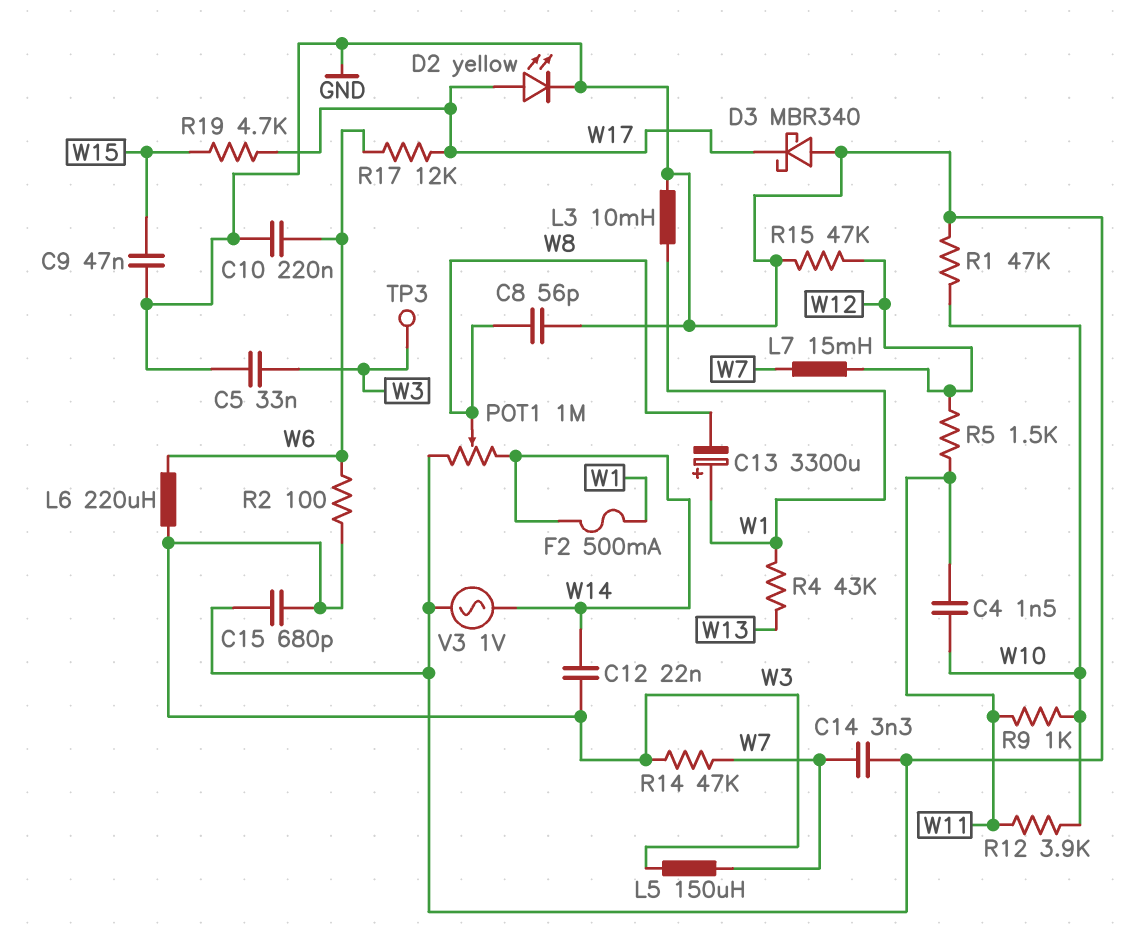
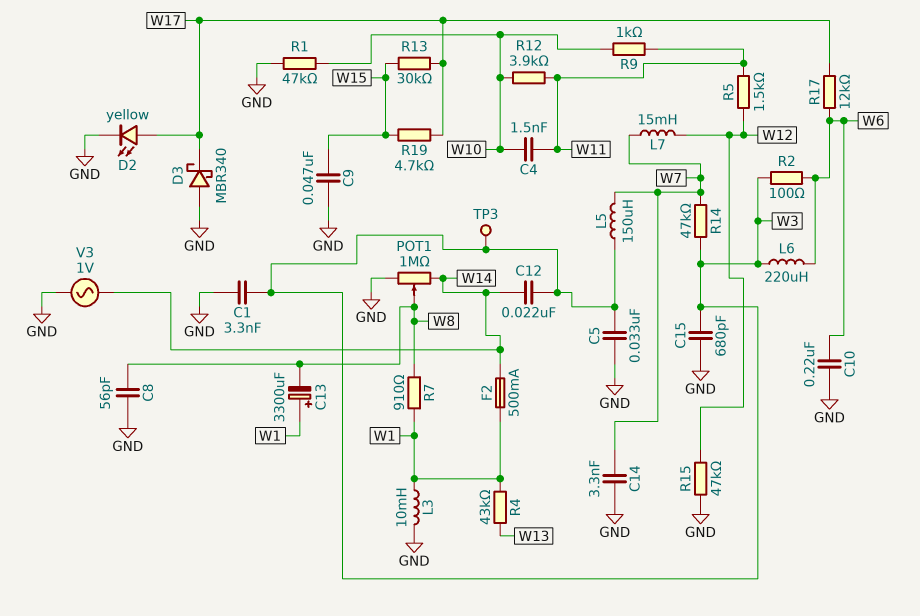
C1: none -> 3.3nF (GND, W3)
R7: none -> 910 (W1, W8)
R13: none -> 30k (W15, W17)

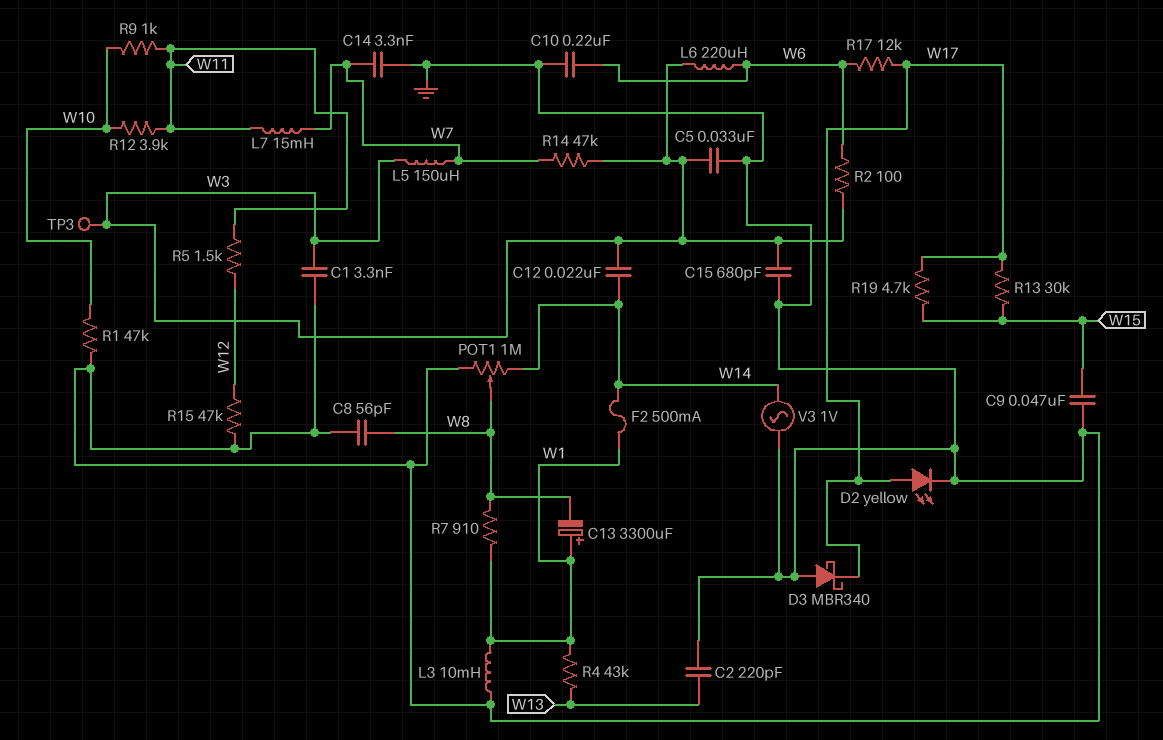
C2: none -> 220pF (GND, W13)
C4: 1.5nF (W10, W11) -> none
L7: 15mH (W7, W12) -> 15mH (W7, W11)

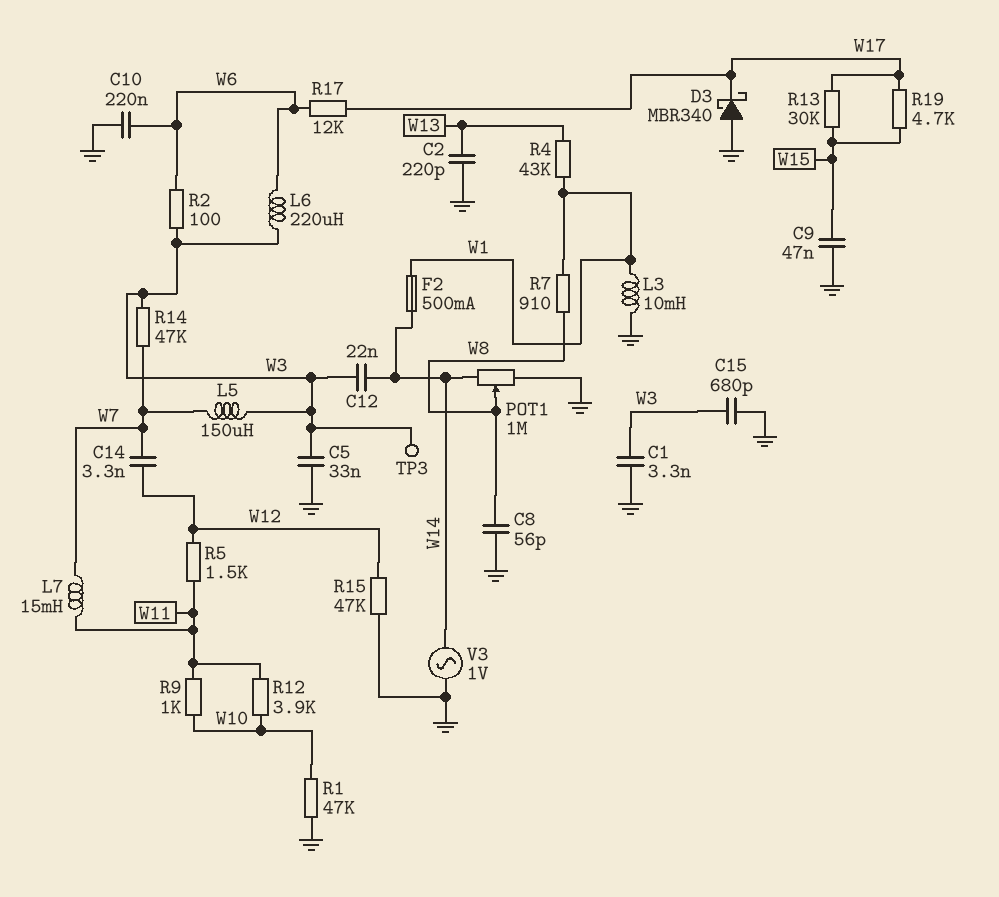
C13: 3300uF (plus W1, minus W8) -> none
C14: 3.3nF (GND, W7) -> 3.3nF (W7, W12)
D2: LED yellow (A W17, K GND) -> none

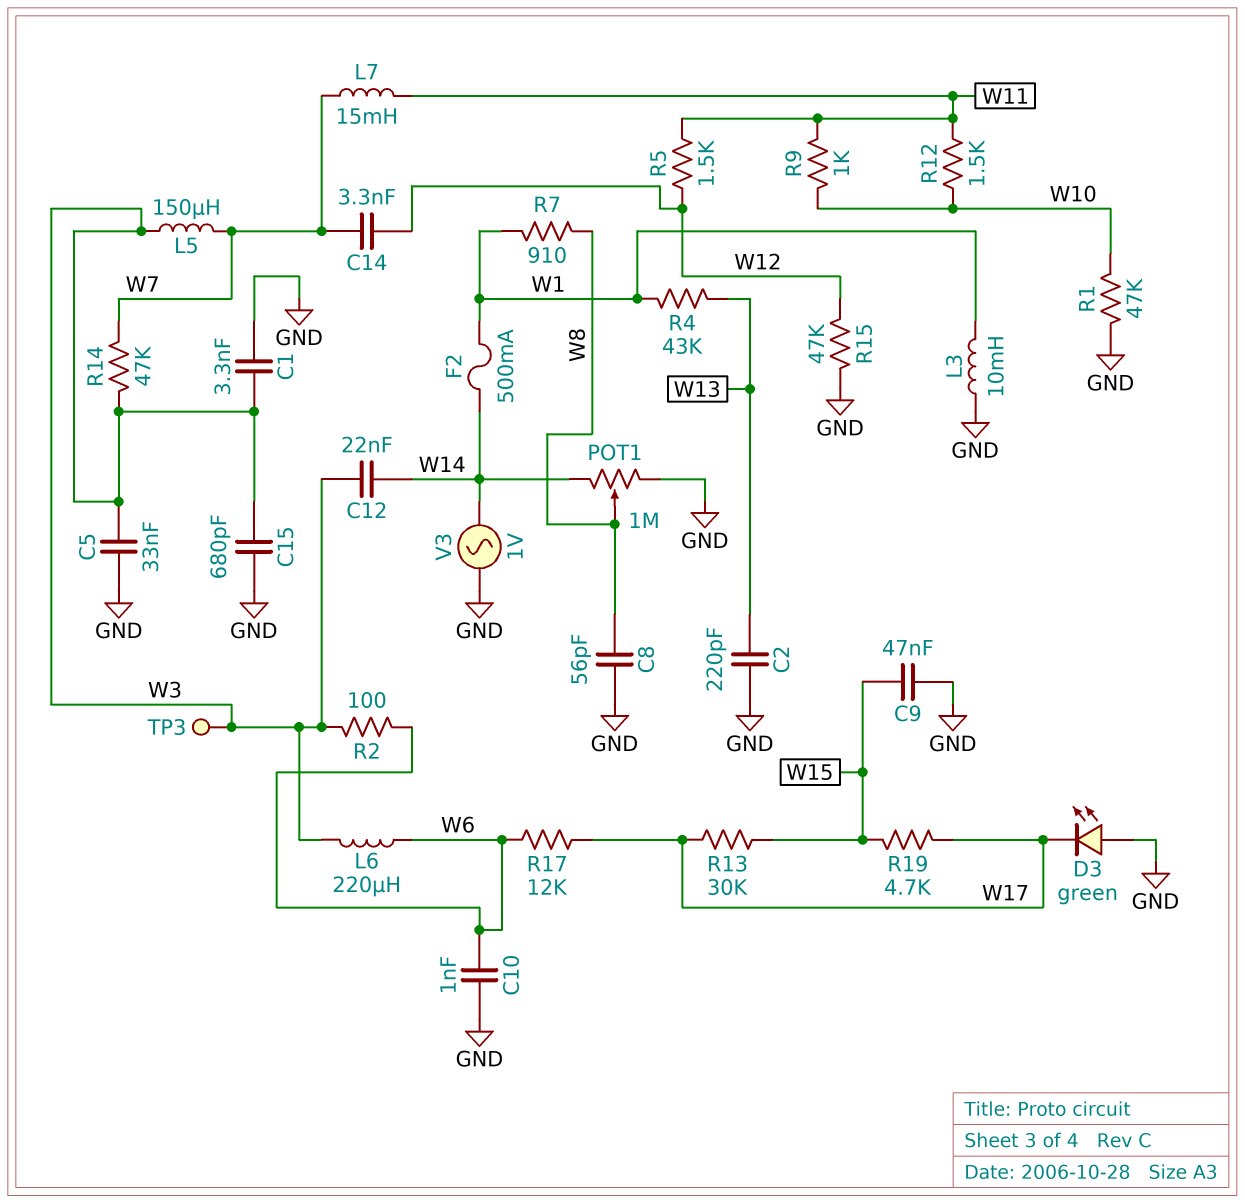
C10: 220nF (GND, W6) -> 1nF (GND, W6)
D3: schottky MBR340 (A GND, K W17) -> LED green (A GND, K W17)
R12: 3.9k (W10, W11) -> 1.5k (W10, W11)

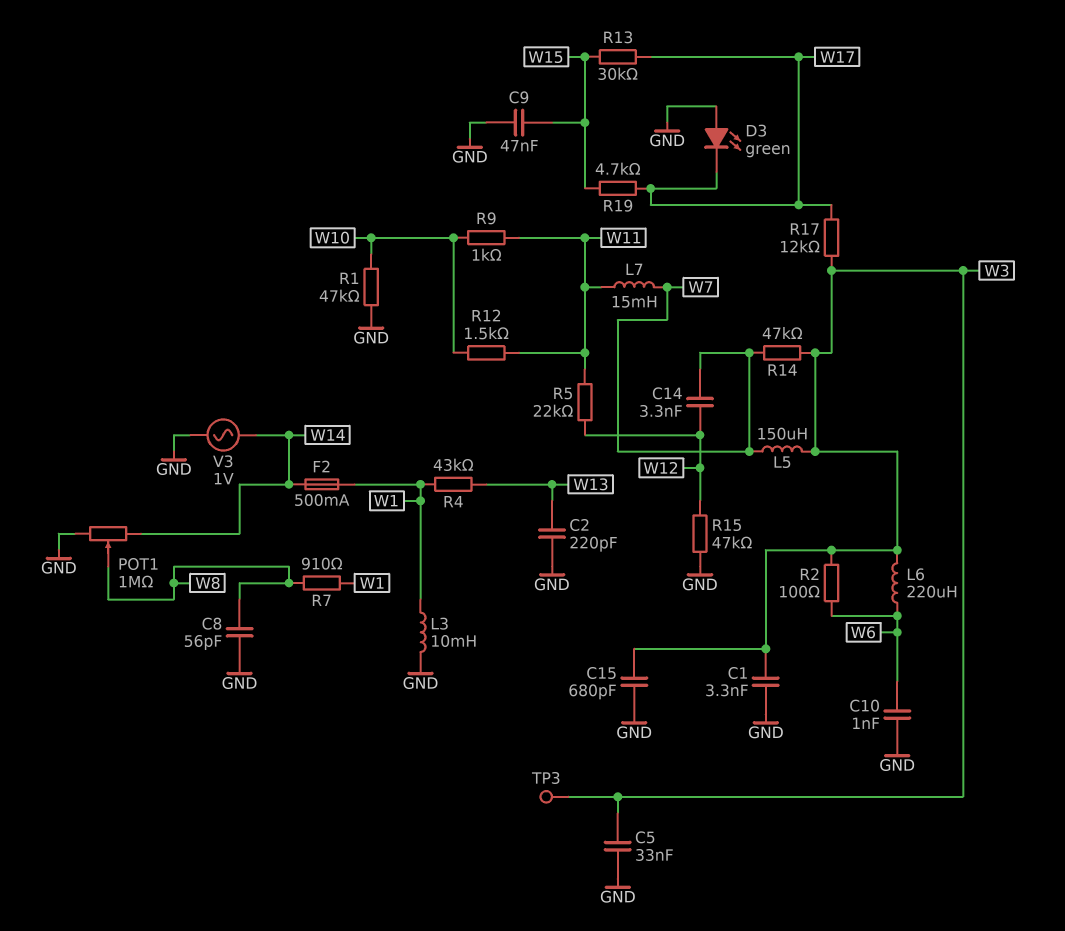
C12: 22nF (W3, W14) -> none
R5: 1.5k (W11, W12) -> 22k (W11, W12)
R17: 12k (W6, W17) -> 12k (W3, W17)

